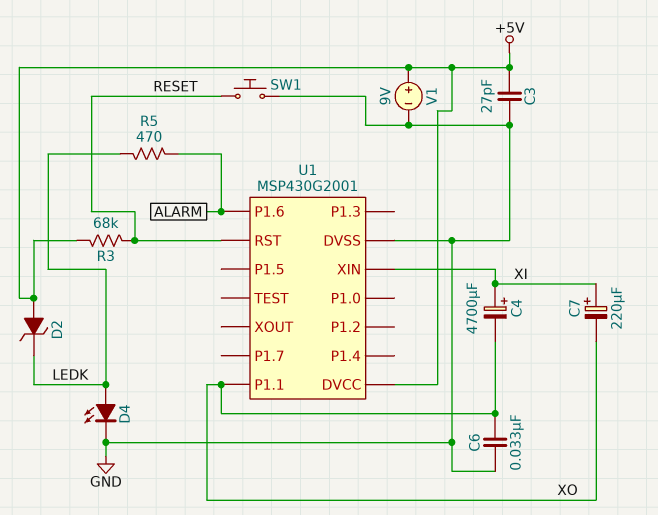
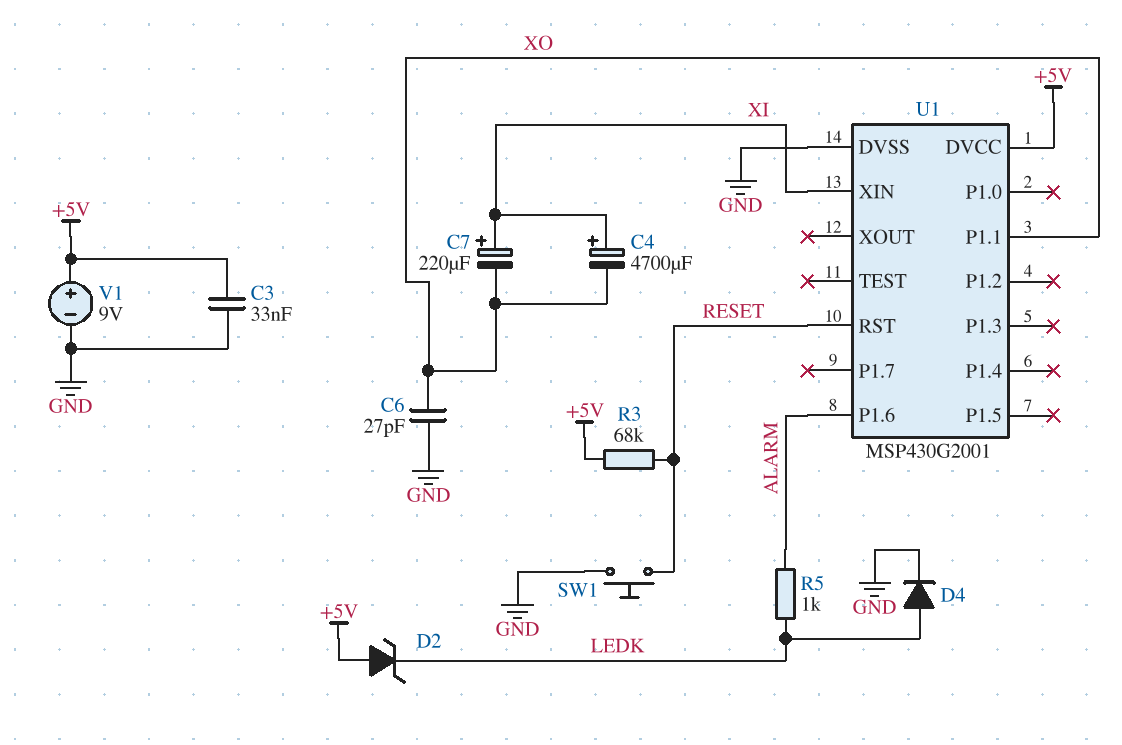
C3: 27pF (+5V, GND) -> 33nF (+5V, GND)
C6: 33nF (GND, XO) -> 27pF (GND, XO)
D4: LED (A LEDK, K GND) -> diode (A LEDK, K GND)
R5: 470 (ALARM, LEDK) -> 1k (ALARM, LEDK)

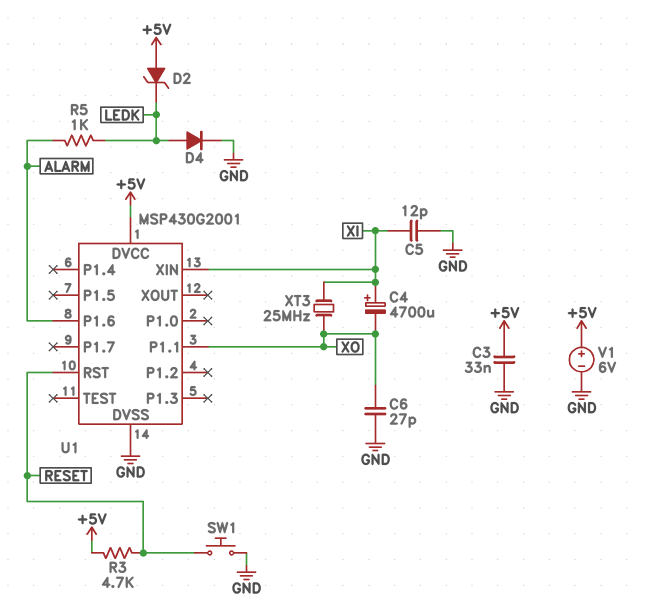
C5: none -> 12pF (GND, XI)
C7: 220uF (plus XI, minus XO) -> none
R3: 68k (+5V, RESET) -> 4.7k (+5V, RESET)
V1: 9V (plus +5V, minus GND) -> 6V (plus +5V, minus GND)
XT3: none -> 25MHz (XI, XO)

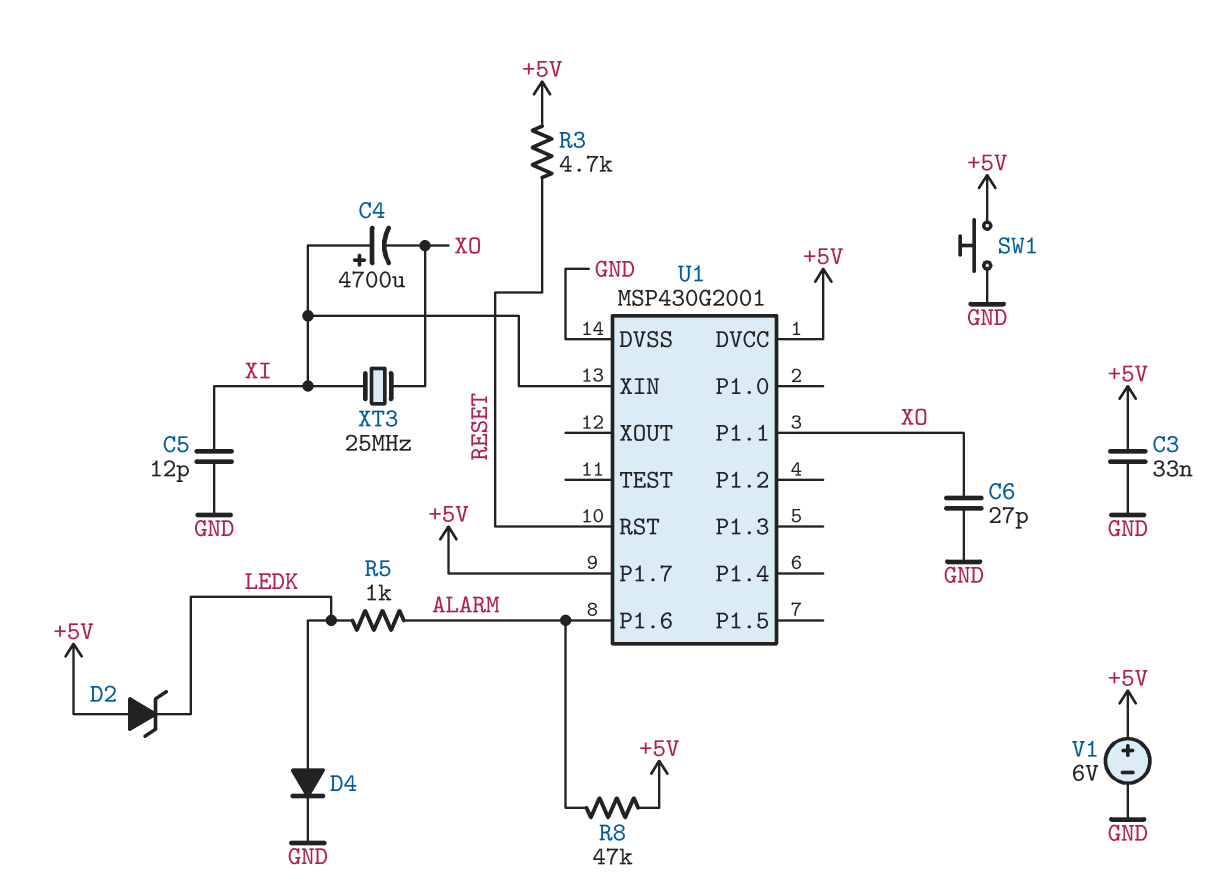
R8: none -> 47k (+5V, ALARM)
SW1: button (GND, RESET) -> button (+5V, GND)
U1 pin P1.7: none -> +5V

